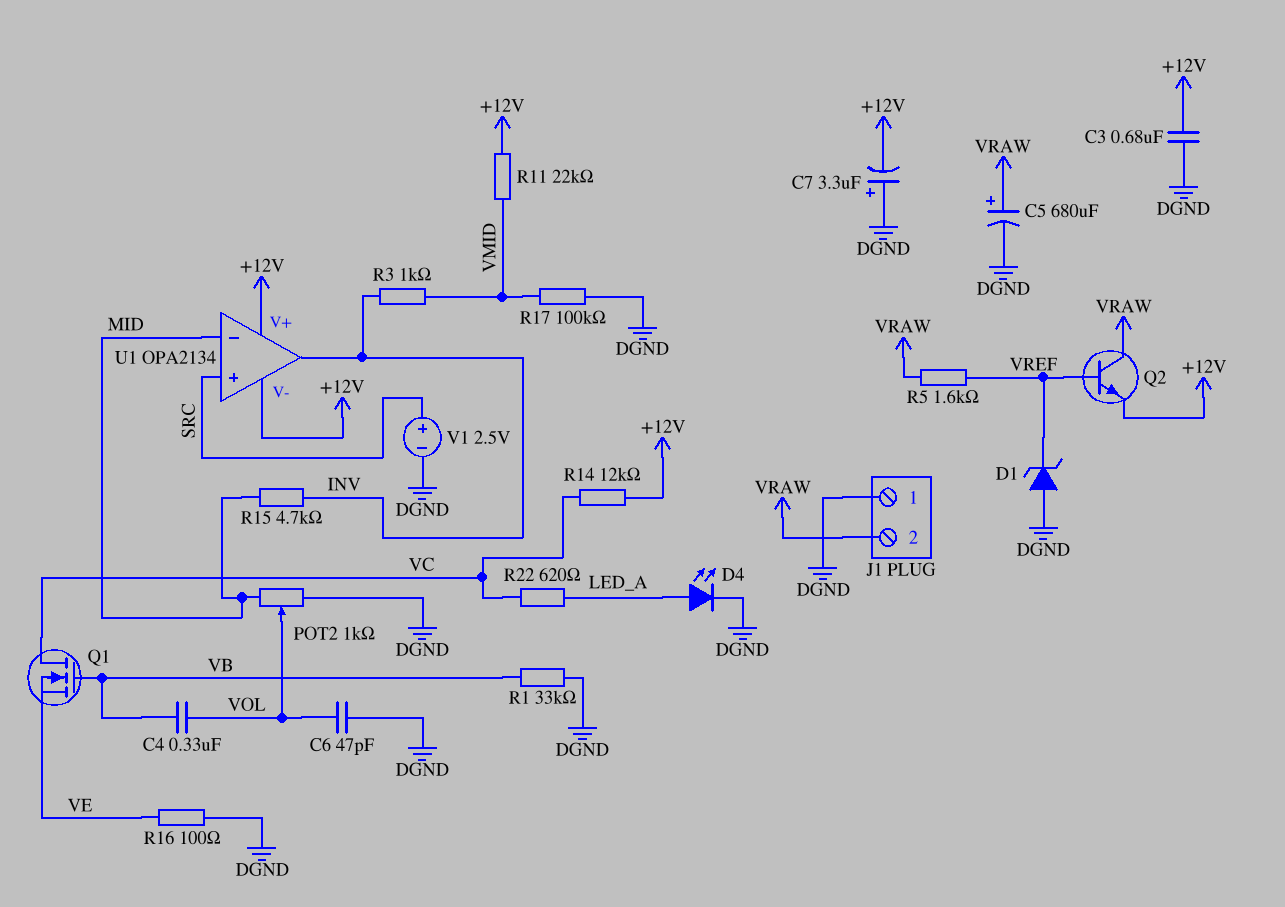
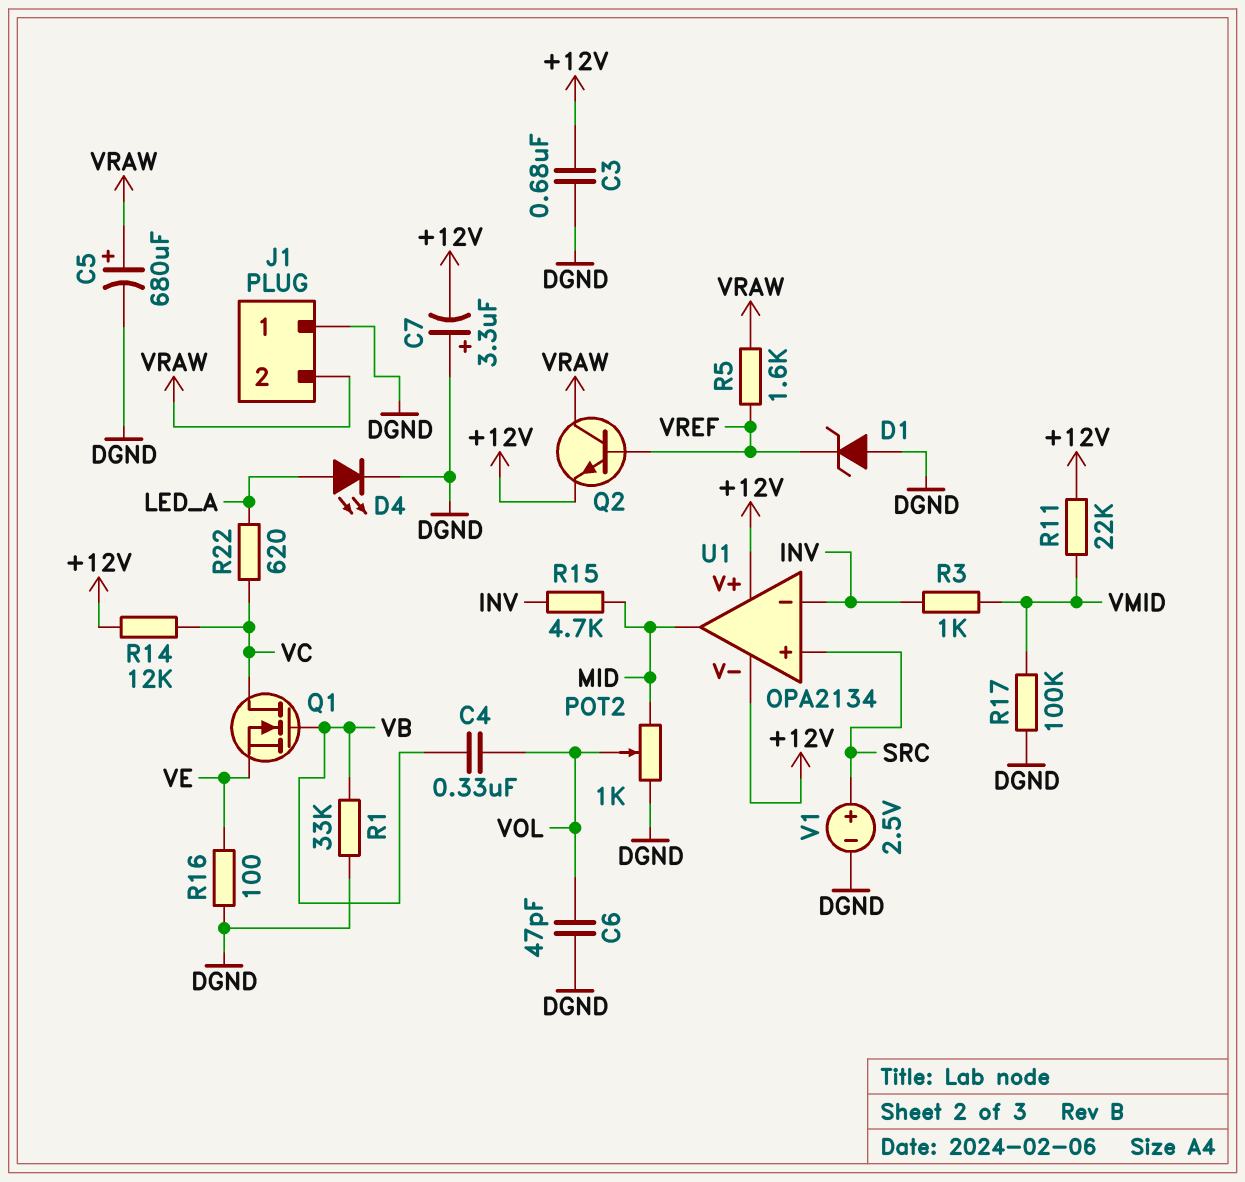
U1 pin in-: MID -> INV
U1 pin out: INV -> MID

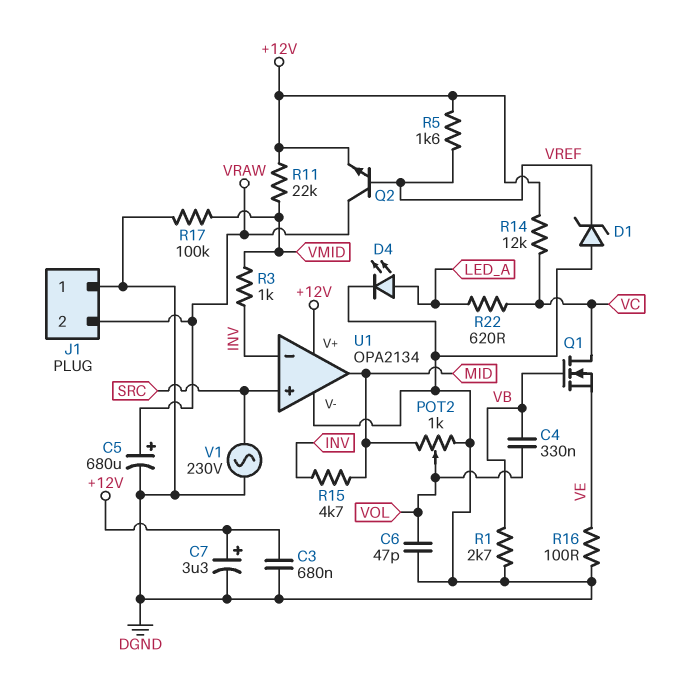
C7: 3.3uF (plus DGND, minus +12V) -> 3.3uF (plus +12V, minus DGND)
R1: 33k (DGND, VB) -> 2.7k (DGND, VB)
R5: 1.6k (VRAW, VREF) -> 1.6k (+12V, VREF)
U1 pin V-: +12V -> DGND
V1: 2.5V (plus SRC, minus DGND) -> AC 230V (DGND, SRC)

